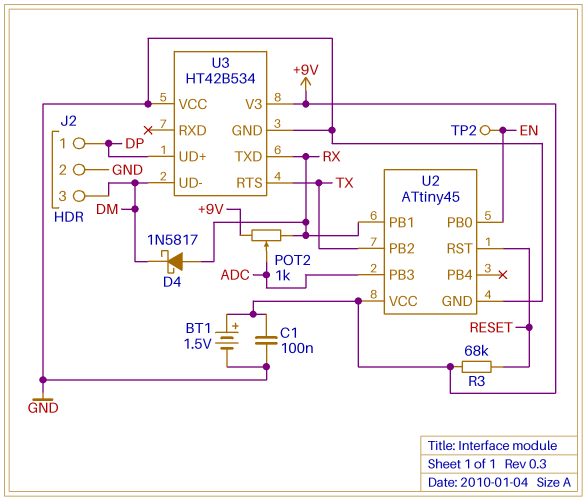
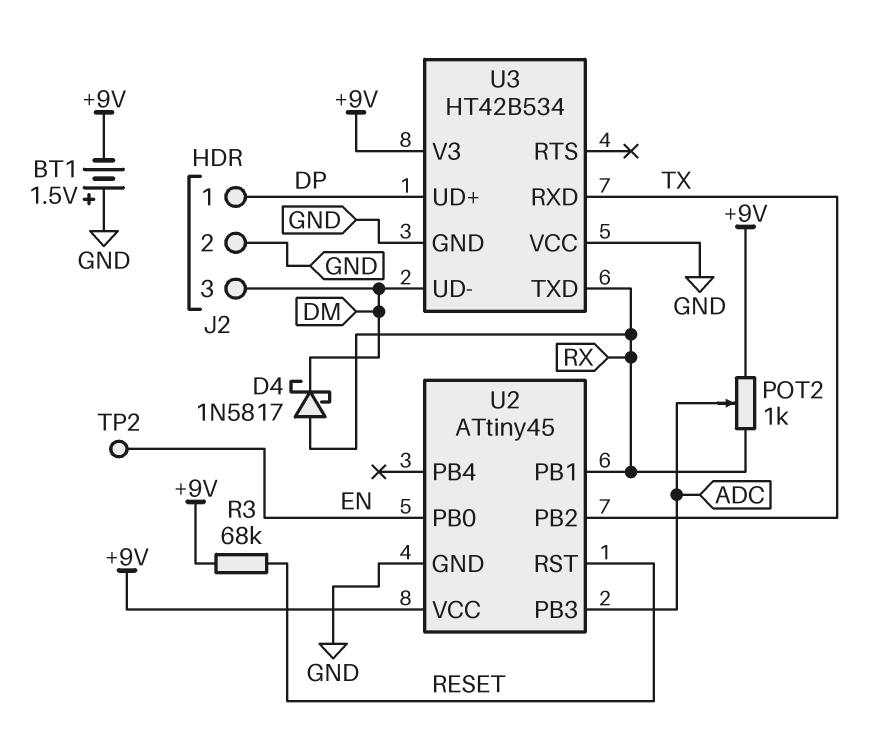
BT1: 1.5V (plus +9V, minus GND) -> 1.5V (plus GND, minus +9V)
C1: 100nF (+9V, GND) -> none
U3 pin RTS: TX -> none
U3 pin RXD: none -> TX

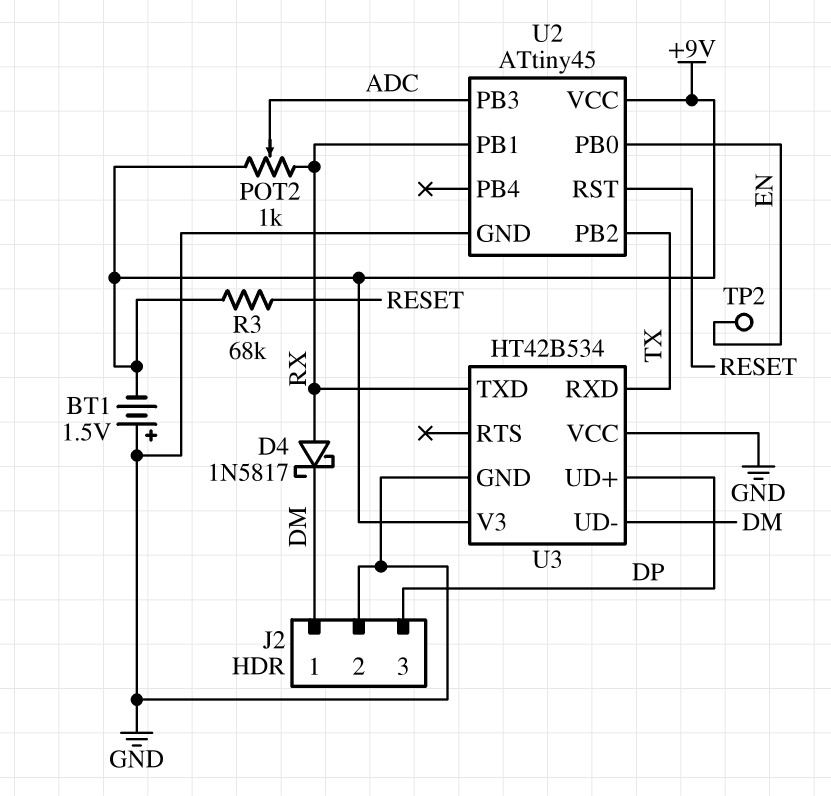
J2 pin 1: DP -> DM
J2 pin 3: DM -> DP

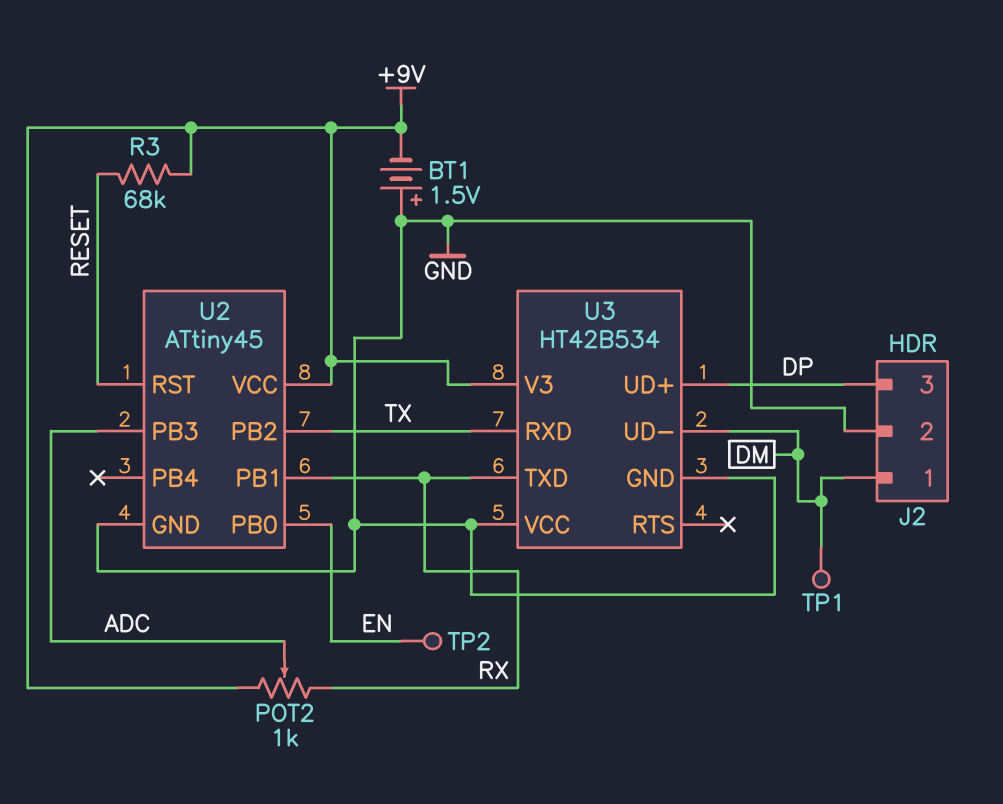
D4: schottky 1N5817 (A RX, K DM) -> none
TP1: none -> test point (DM)

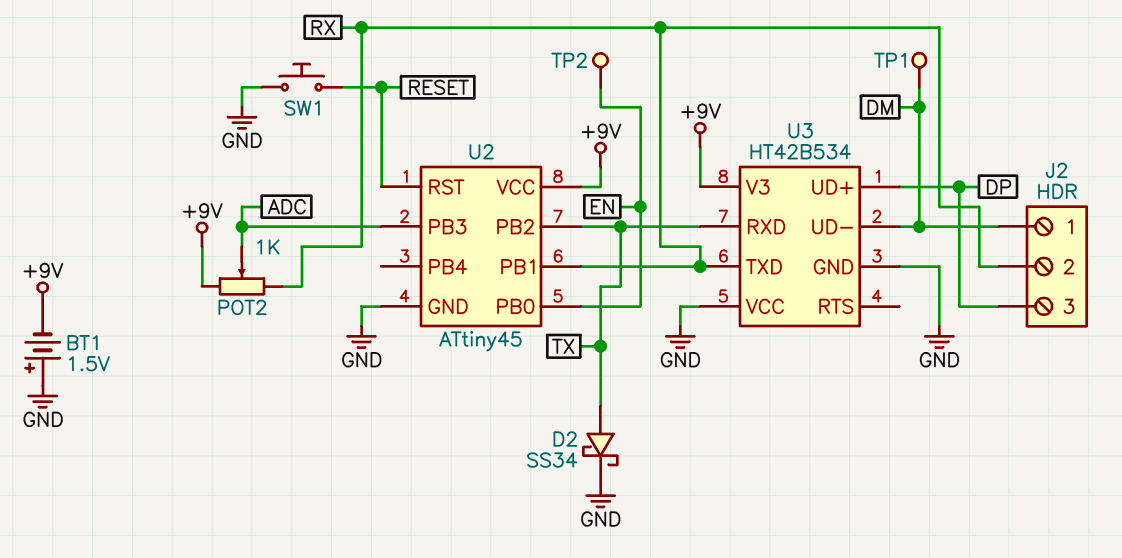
D2: none -> schottky SS34 (A TX, K GND)
J2 pin 2: GND -> RX
R3: 68k (+9V, RESET) -> none
SW1: none -> button (GND, RESET)

